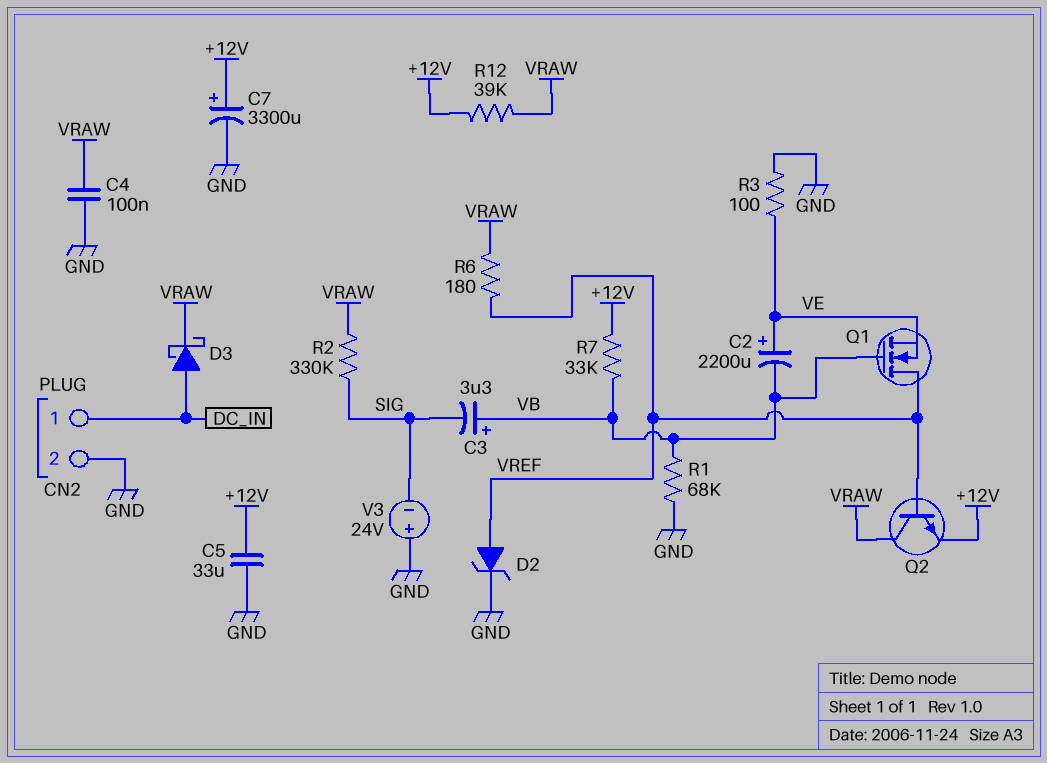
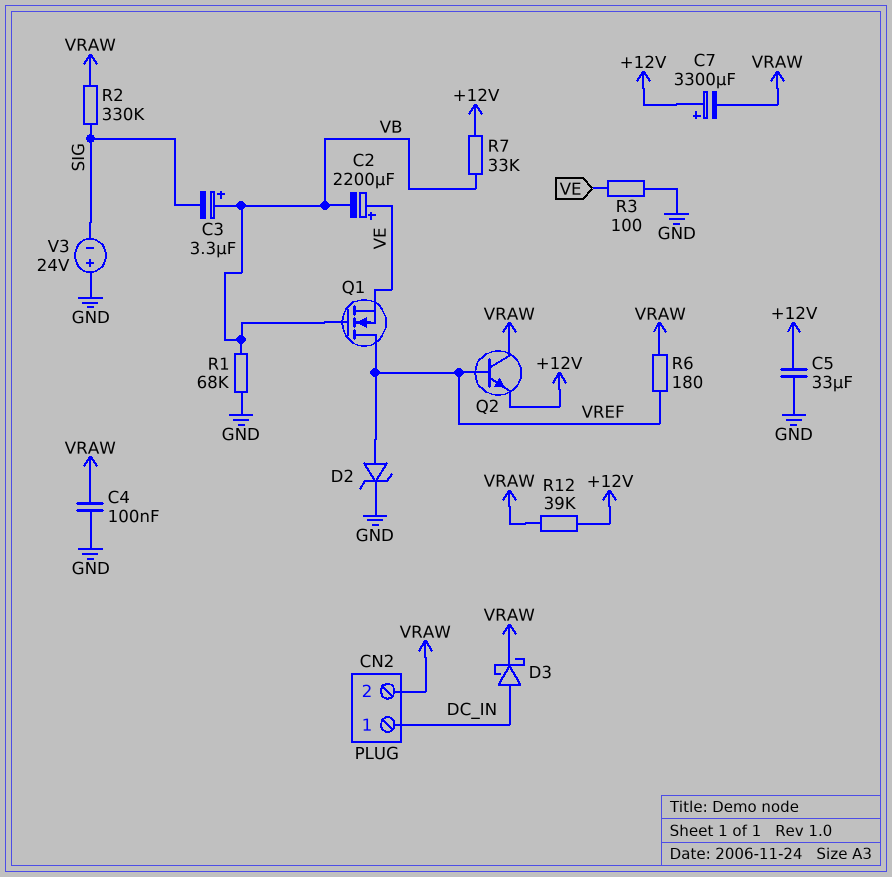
C7: 3300uF (plus +12V, minus GND) -> 3300uF (plus +12V, minus VRAW)
CN2 pin 2: GND -> VRAW

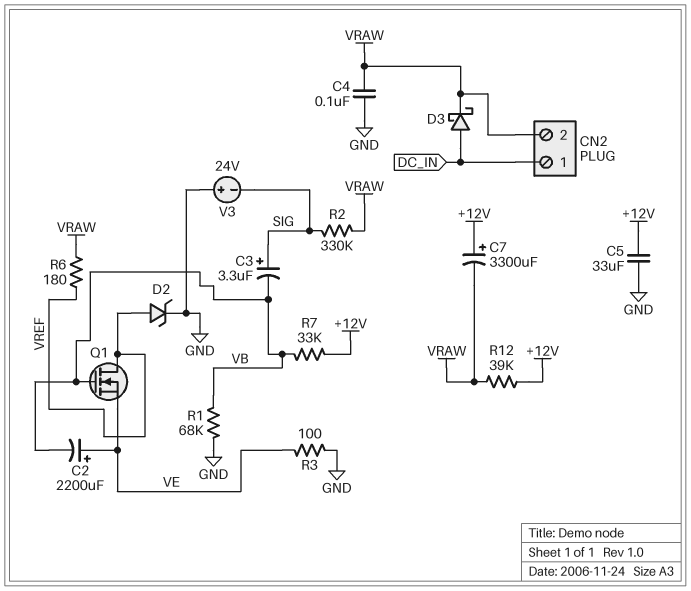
C3: 3.3uF (plus VB, minus SIG) -> 3.3uF (plus SIG, minus VB)
Q2: NPN (B VREF, C VRAW, E +12V) -> none

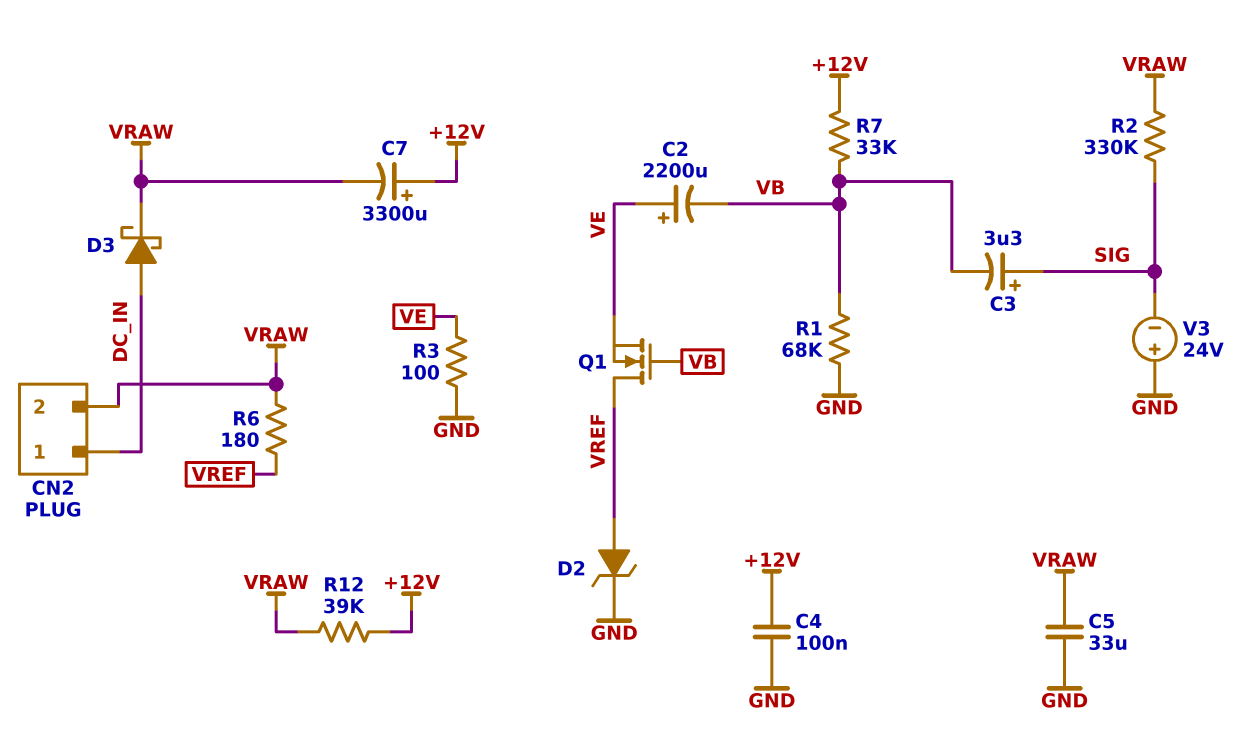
C4: 100nF (GND, VRAW) -> 100nF (+12V, GND)
C5: 33uF (+12V, GND) -> 33uF (GND, VRAW)

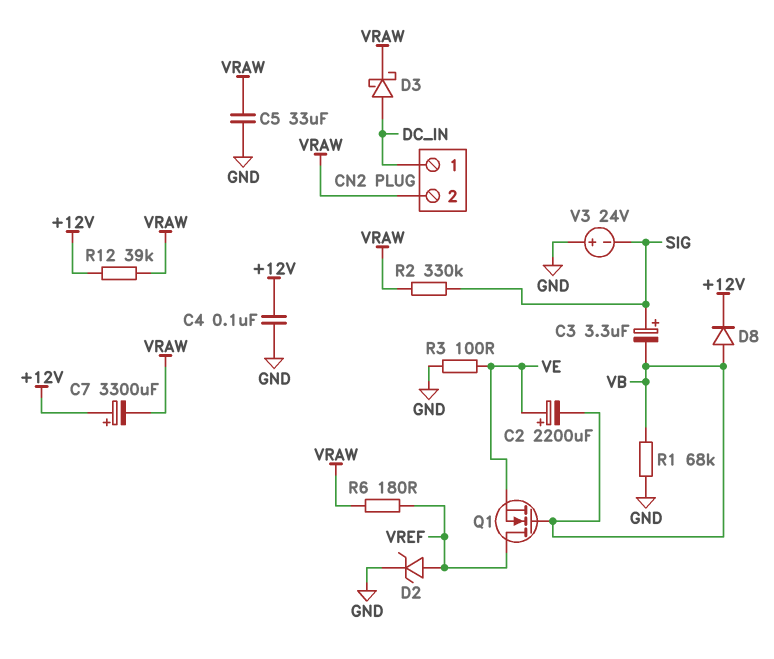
D8: none -> diode (A VB, K +12V)
R7: 33k (+12V, VB) -> none

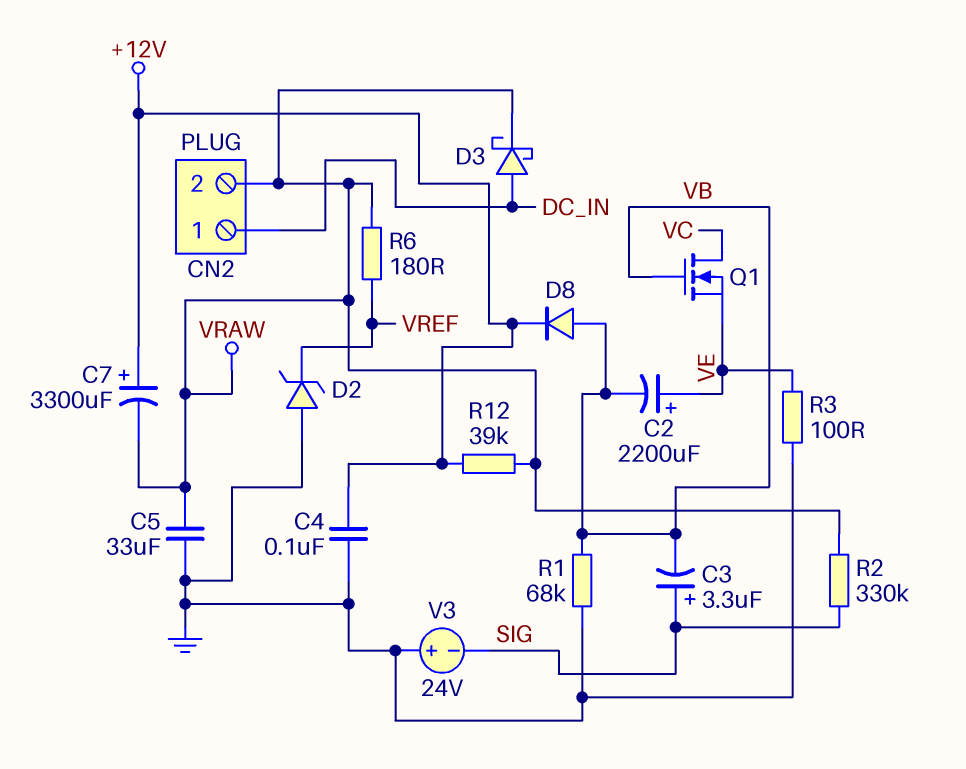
D2: zener (A VREF, K GND) -> zener (A GND, K VREF)
Q1: NMOS (G VB, D VREF, S VE) -> NMOS (G VB, D VC, S VE)

